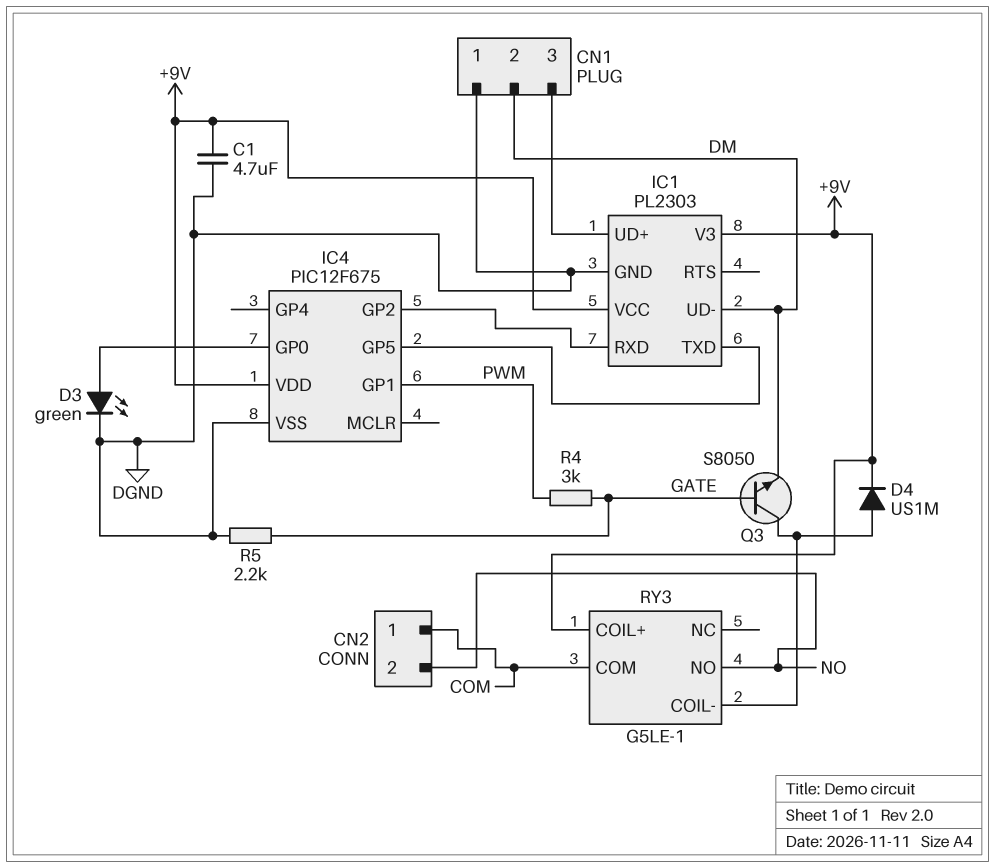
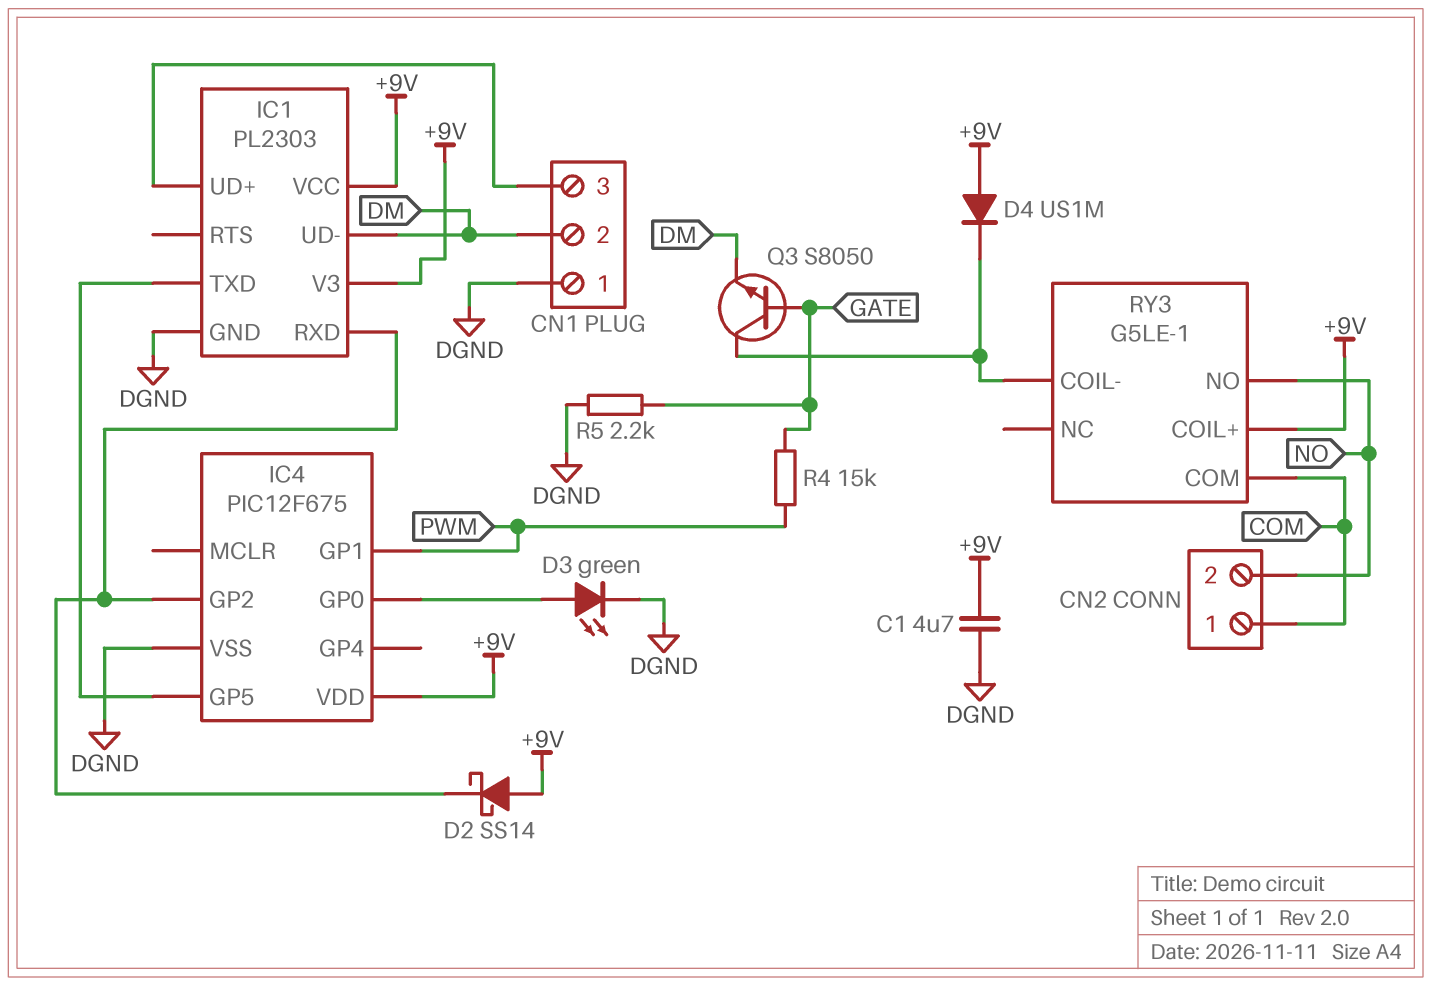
D2: none -> schottky SS14 (A +9V, K IC1/RXD)
D4: diode US1M (A RY3/COIL-, K +9V) -> diode US1M (A +9V, K RY3/COIL-)
R4: 3k (GATE, PWM) -> 15k (GATE, PWM)

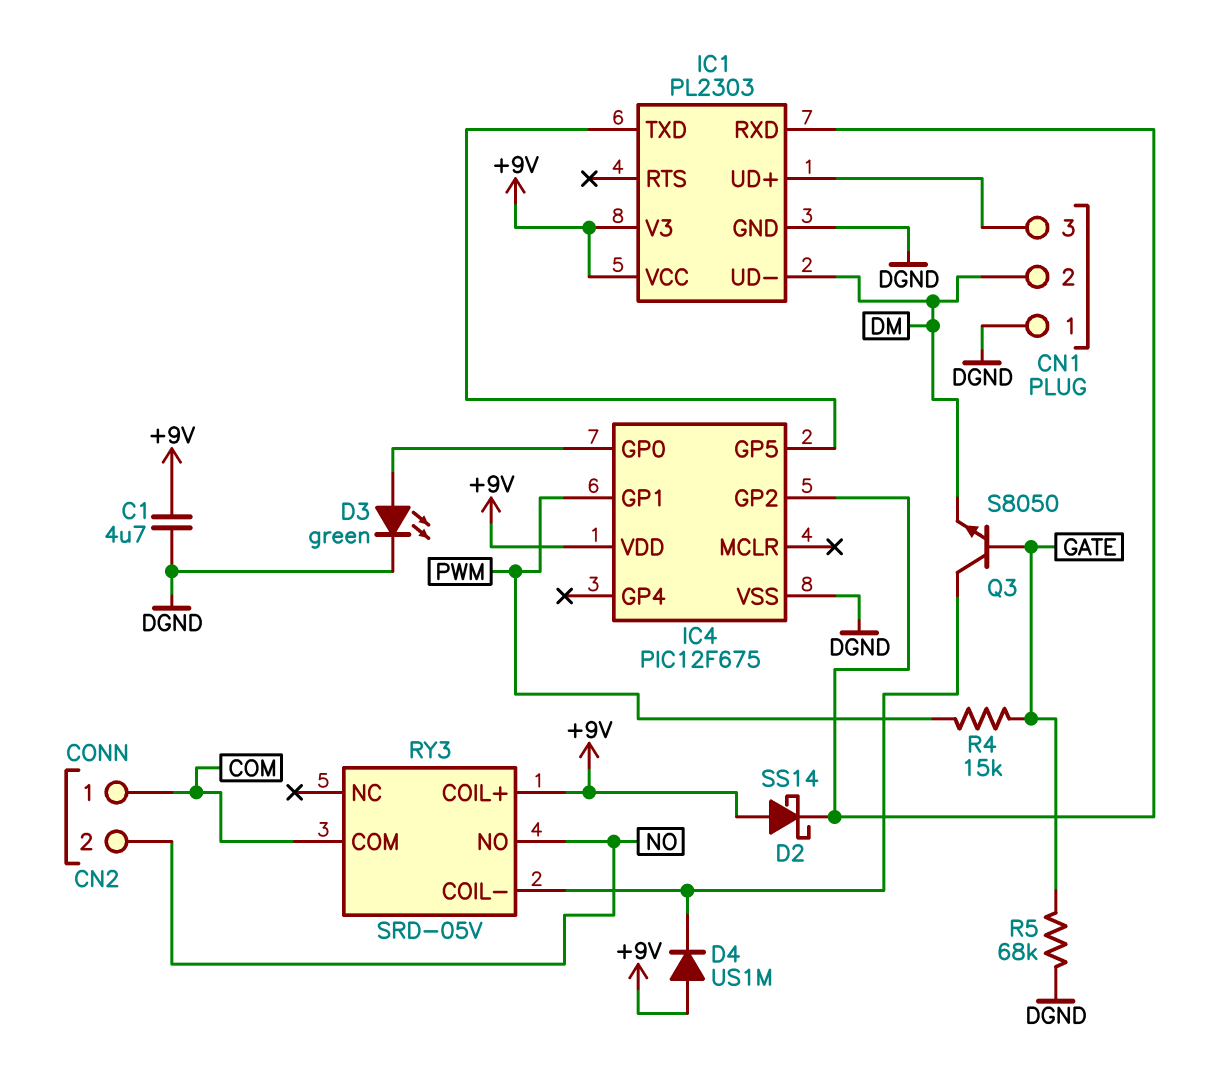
R5: 2.2k (DGND, GATE) -> 68k (DGND, GATE)
RY3: G5LE-1 -> SRD-05V

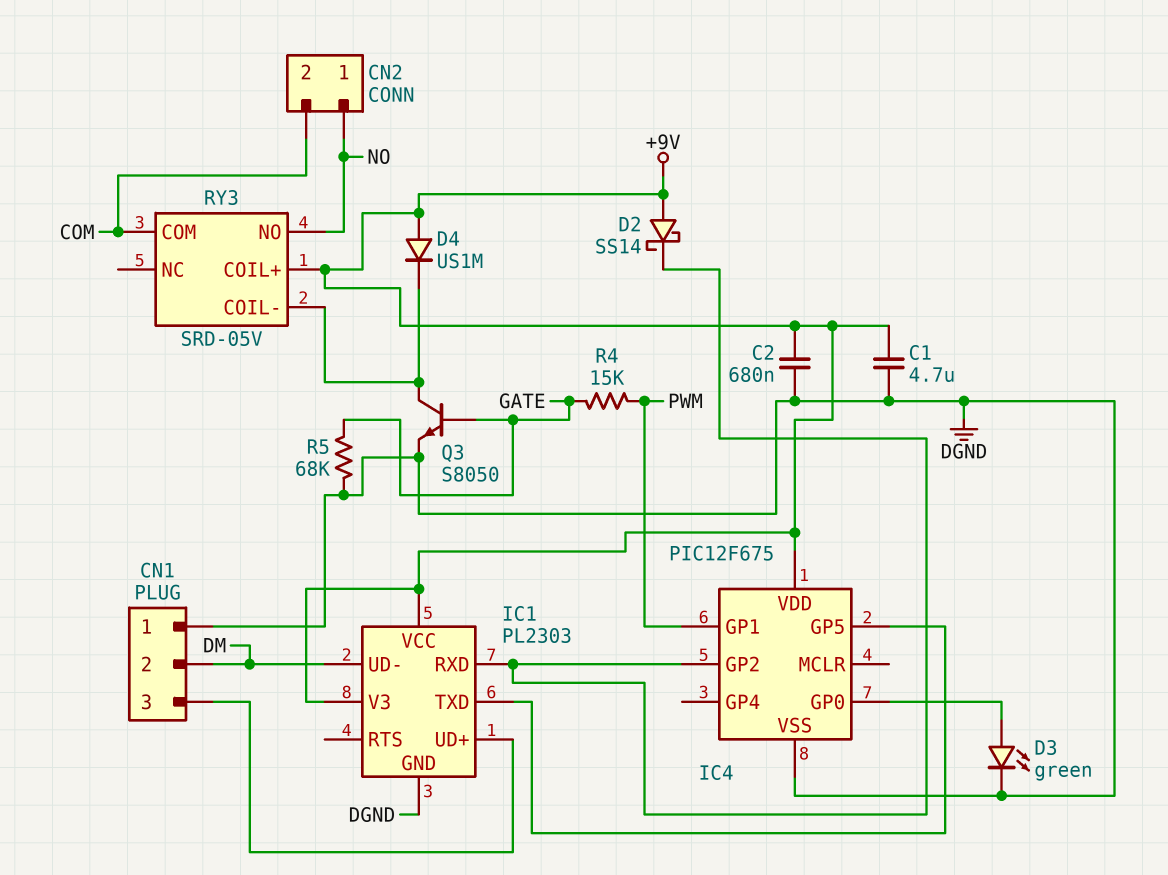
C2: none -> 680nF (+9V, DGND)
CN2 pin 1: COM -> NO
CN2 pin 2: NO -> COM
Q3: NPN S8050 (B GATE, C RY3/COIL-, E DM) -> NPN S8050 (B GATE, C RY3/COIL-, E DGND)

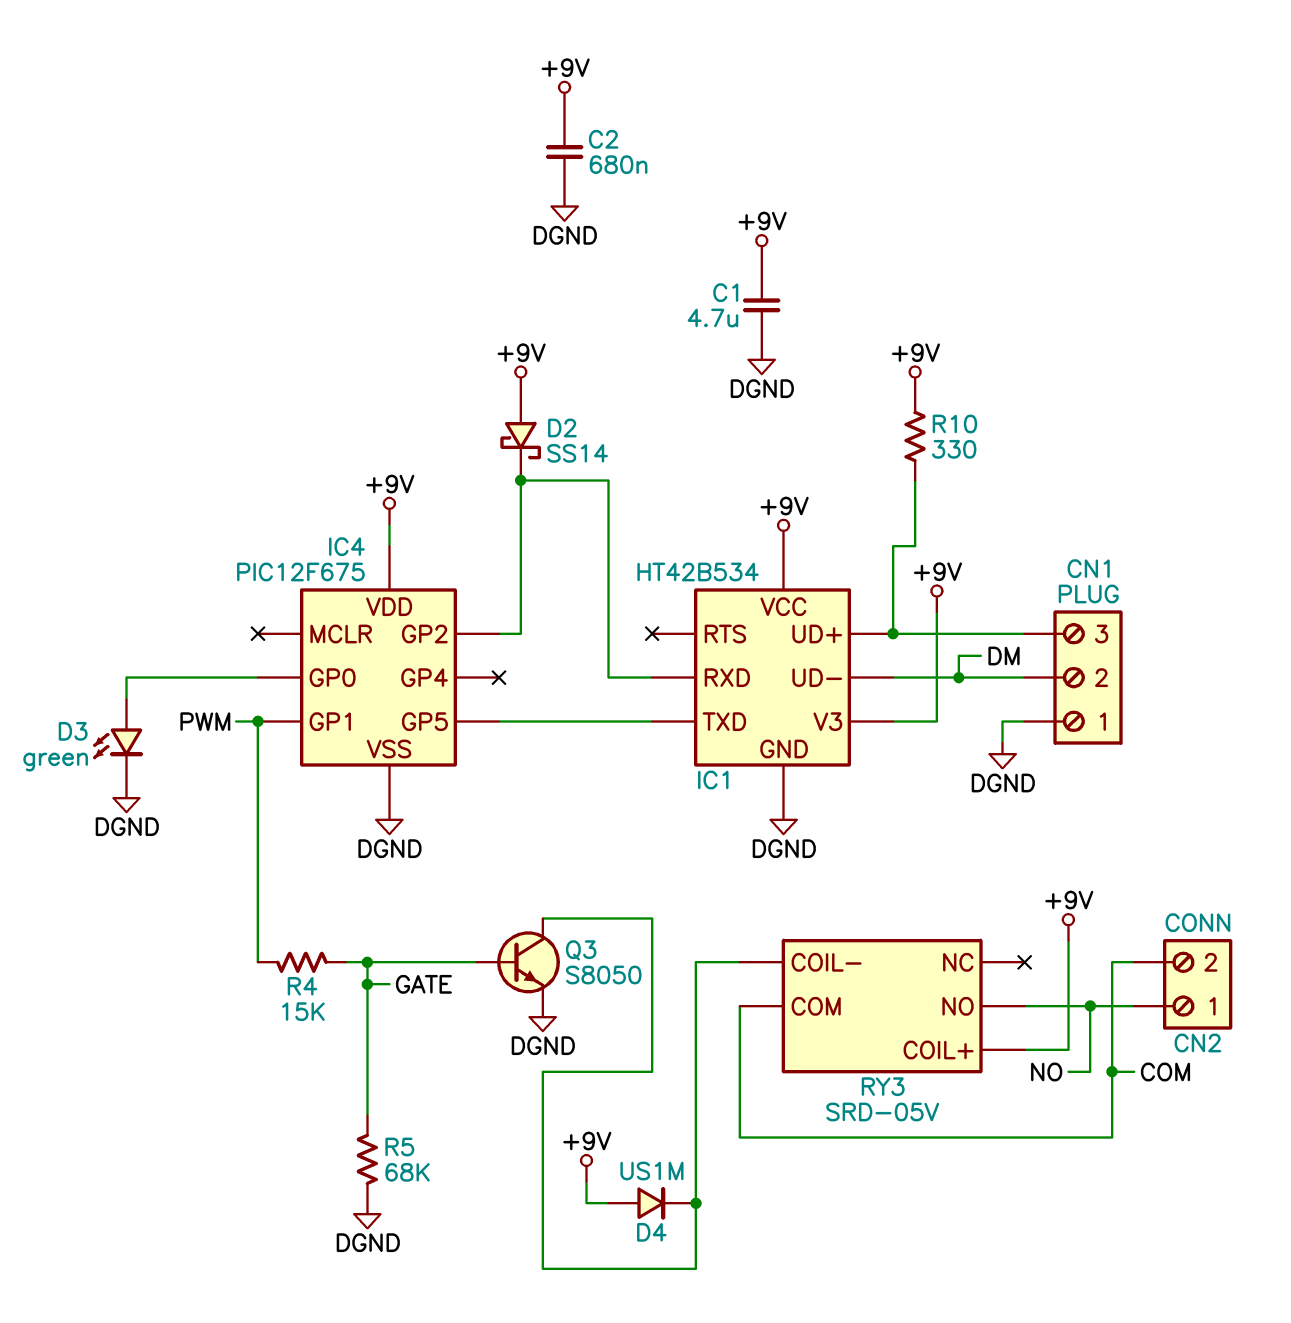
IC1: PL2303 -> HT42B534
R10: none -> 330 (+9V, CN1/3)

